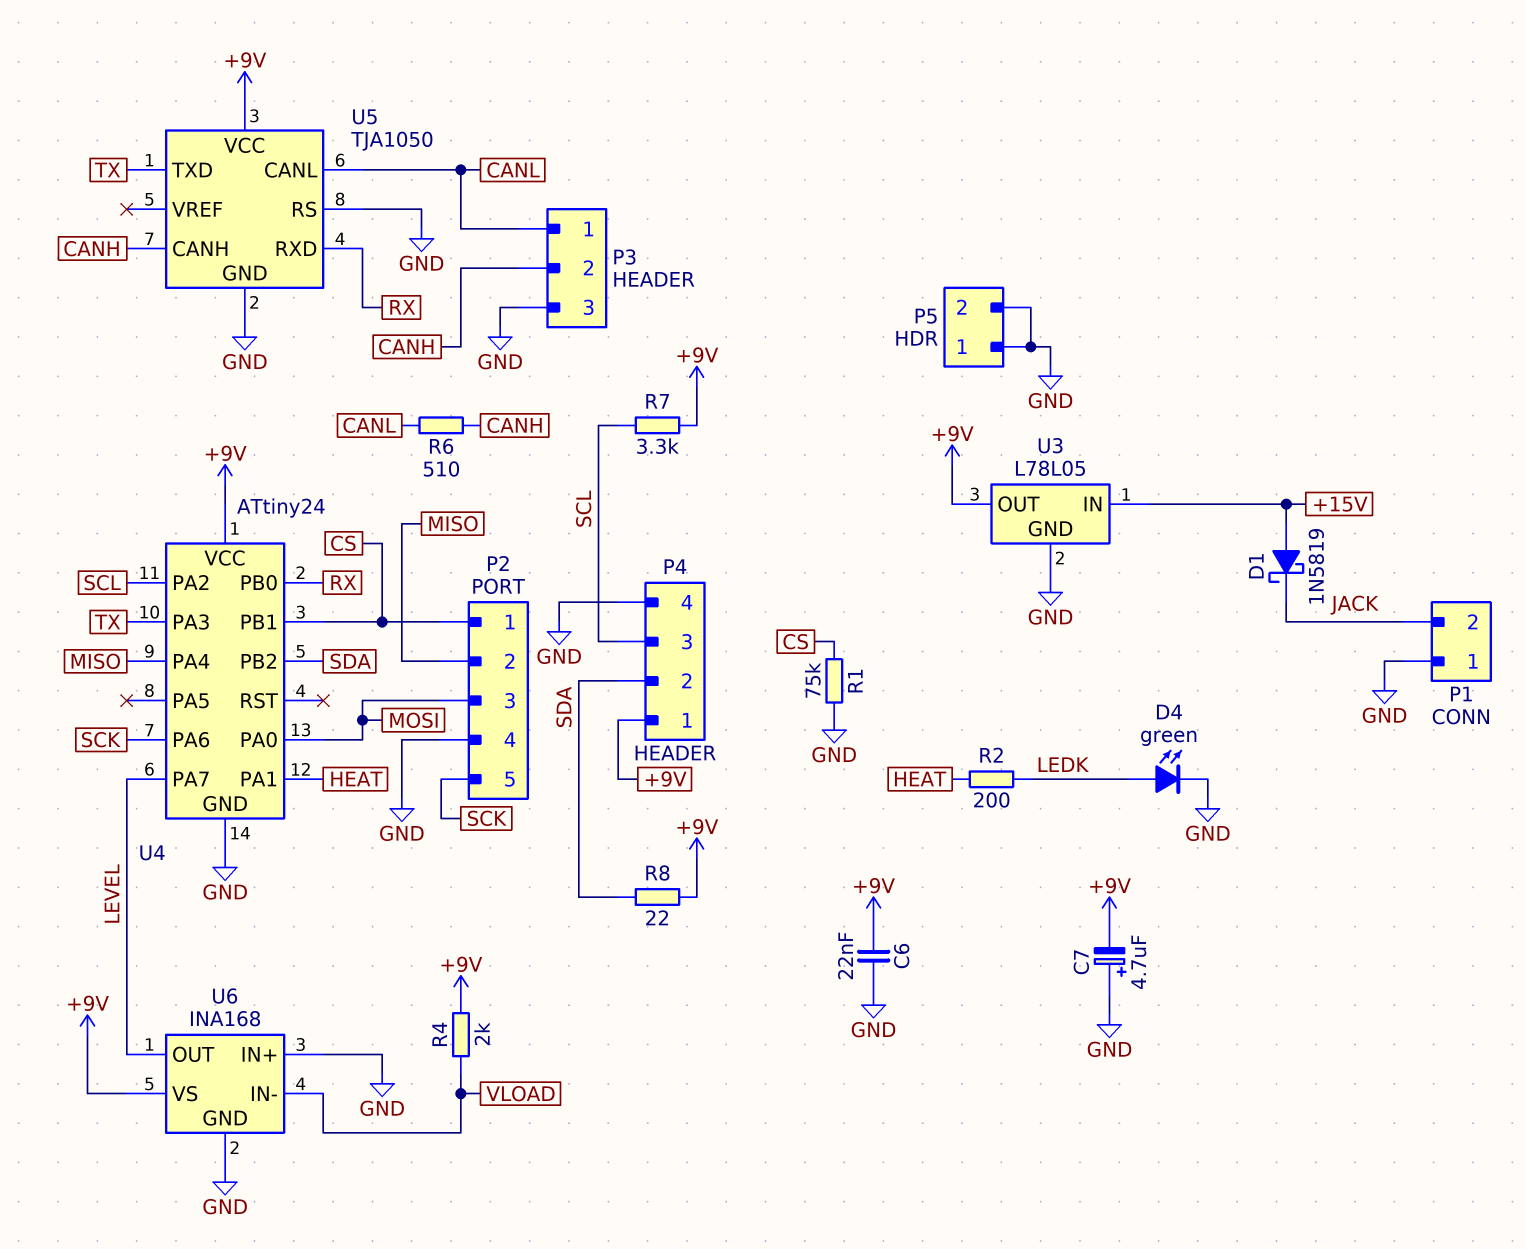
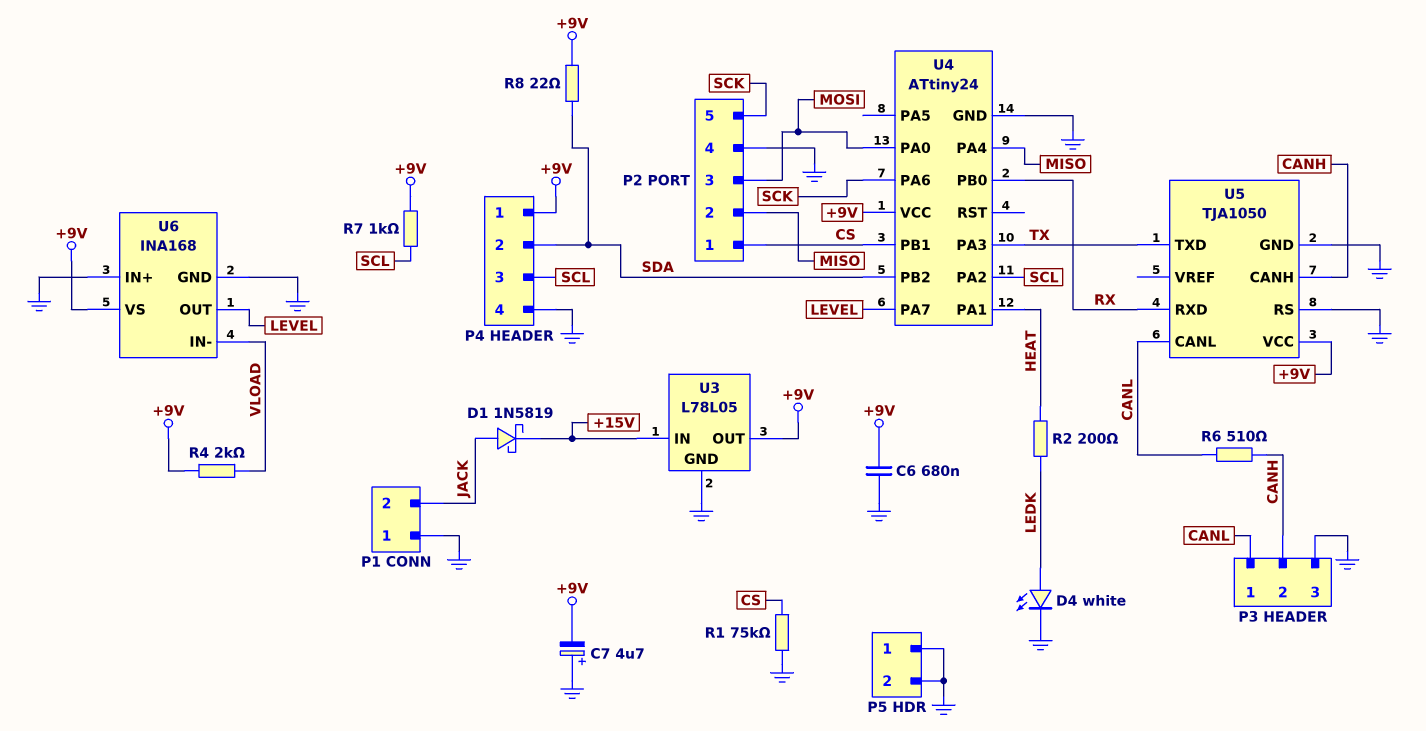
C6: 22nF (+9V, GND) -> 680nF (+9V, GND)
D1: schottky 1N5819 (A +15V, K JACK) -> schottky 1N5819 (A JACK, K +15V)
D4: LED green (A LEDK, K GND) -> LED white (A LEDK, K GND)
R7: 3.3k (+9V, SCL) -> 1k (+9V, SCL)

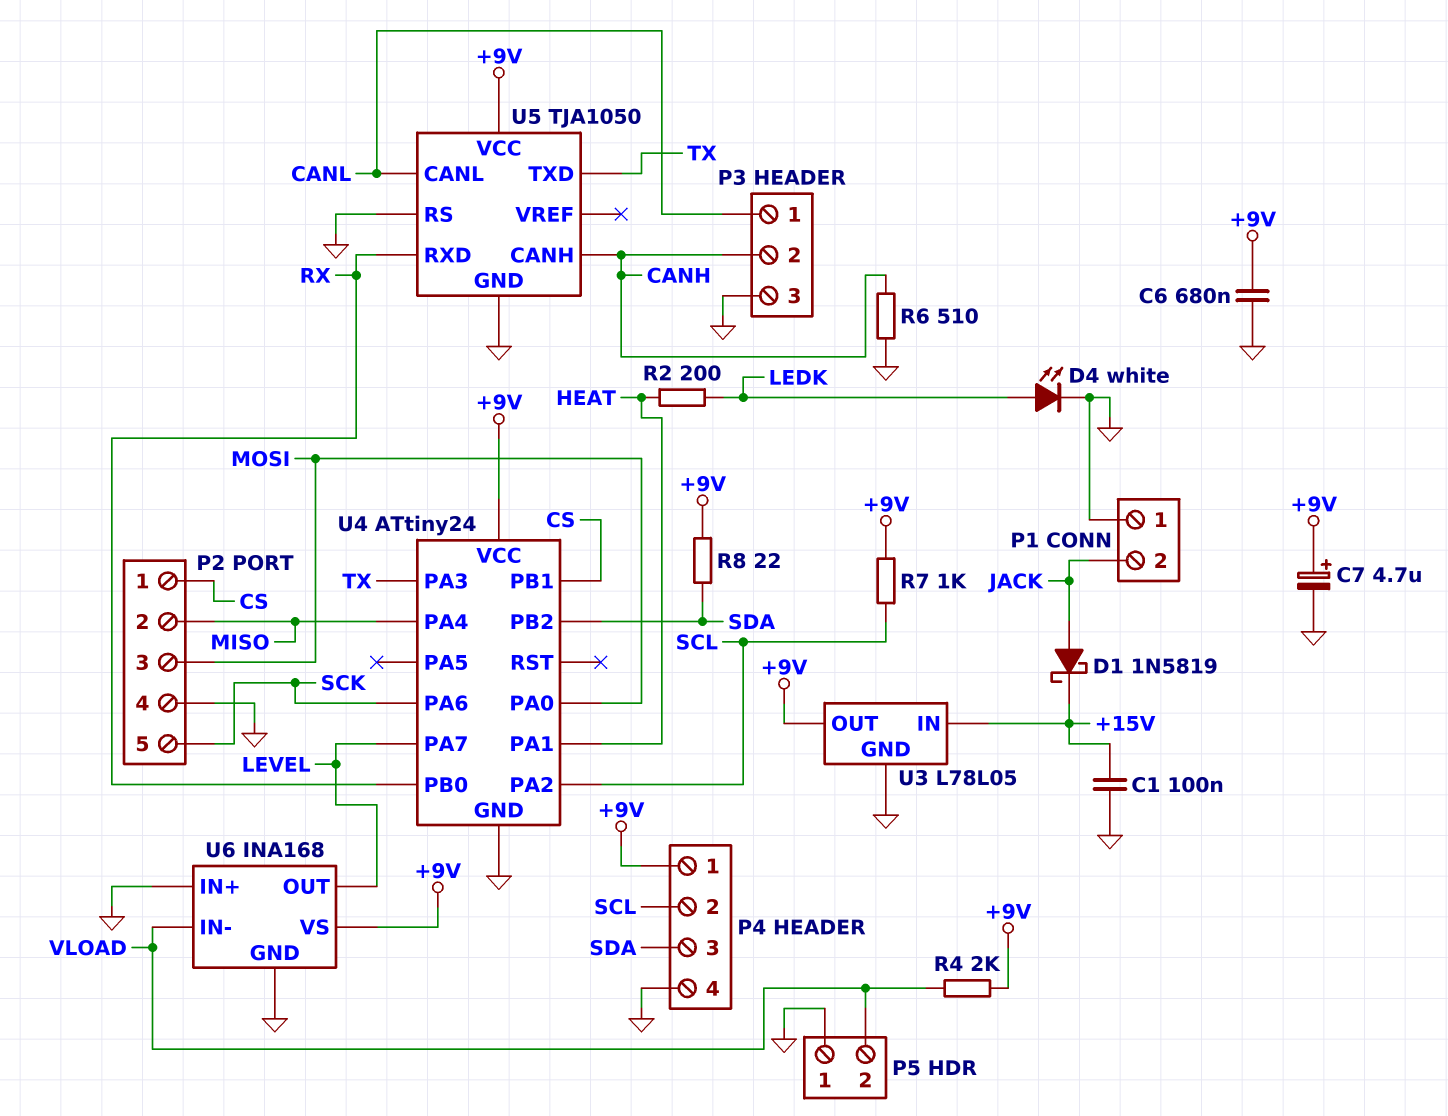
C1: none -> 100nF (+15V, GND)
C7: 4.7uF (plus GND, minus +9V) -> 4.7uF (plus +9V, minus GND)
P4 pin 2: SDA -> SCL
P4 pin 3: SCL -> SDA
P5 pin 2: GND -> VLOAD
R1: 75k (CS, GND) -> none
R6: 510 (CANH, CANL) -> 510 (CANH, GND)

